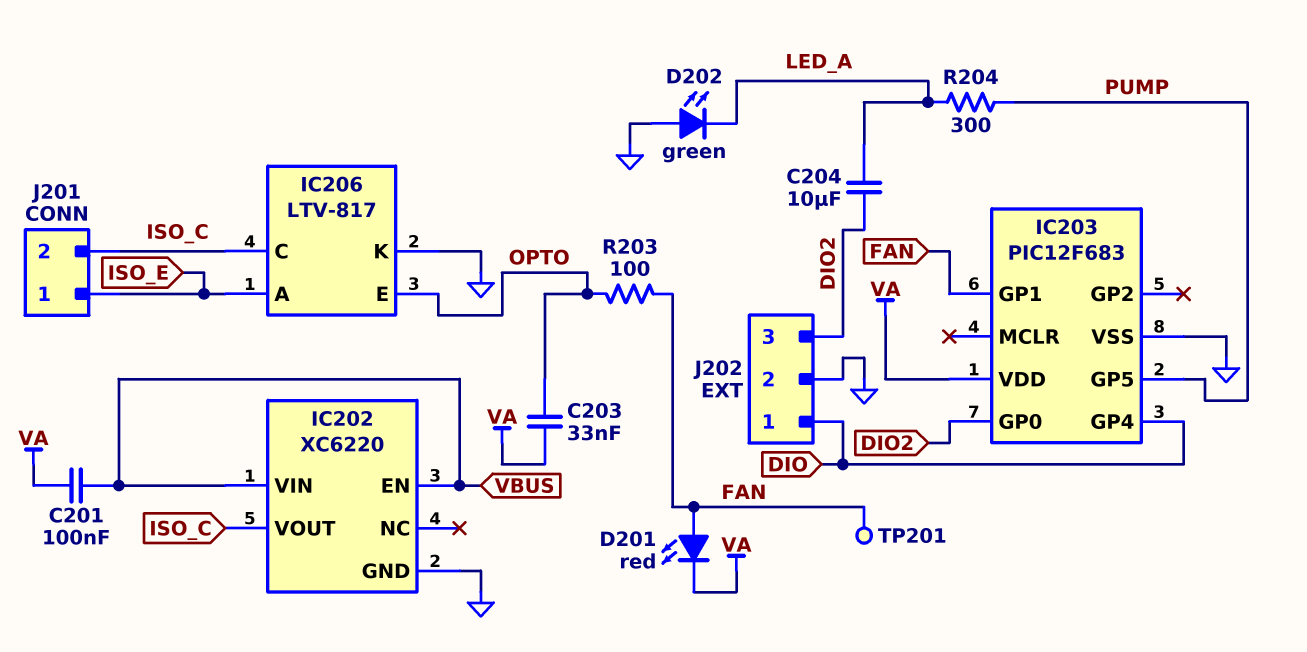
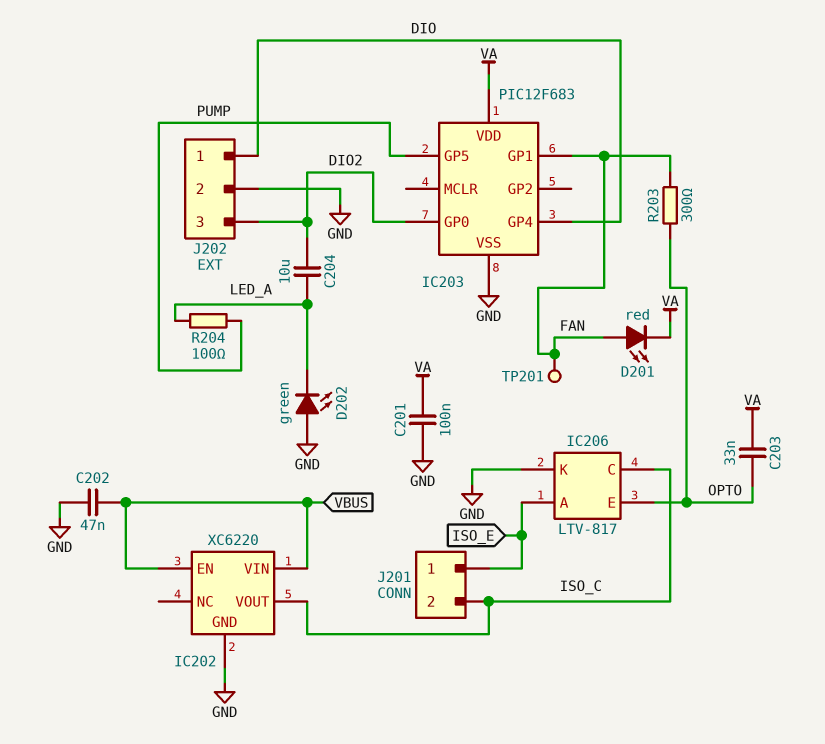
C201: 100nF (VA, VBUS) -> 100nF (GND, VA)
C202: none -> 47nF (GND, VBUS)
R203: 100 (FAN, OPTO) -> 300 (FAN, OPTO)
R204: 300 (LED_A, PUMP) -> 100 (LED_A, PUMP)

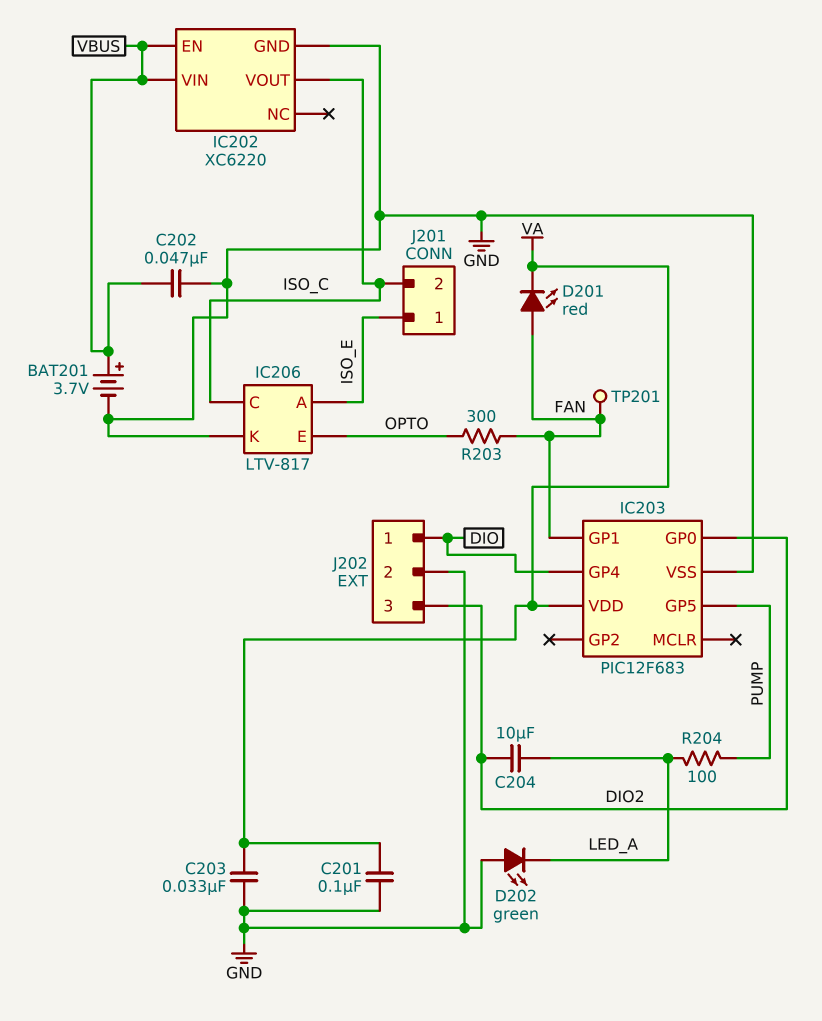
BAT201: none -> 3.7V (plus VBUS, minus GND)
C203: 33nF (OPTO, VA) -> 33nF (GND, VA)

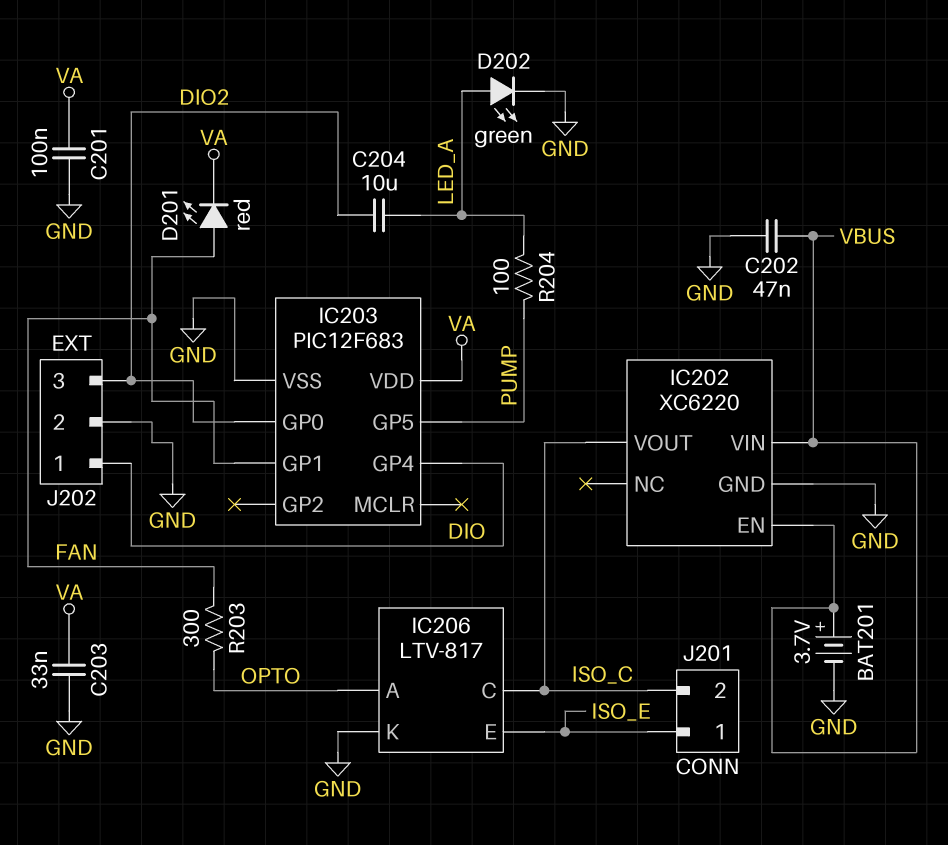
D202: LED green (A GND, K LED_A) -> LED green (A LED_A, K GND)
IC206 pin A: ISO_E -> OPTO
IC206 pin E: OPTO -> ISO_E
TP201: test point (FAN) -> none

